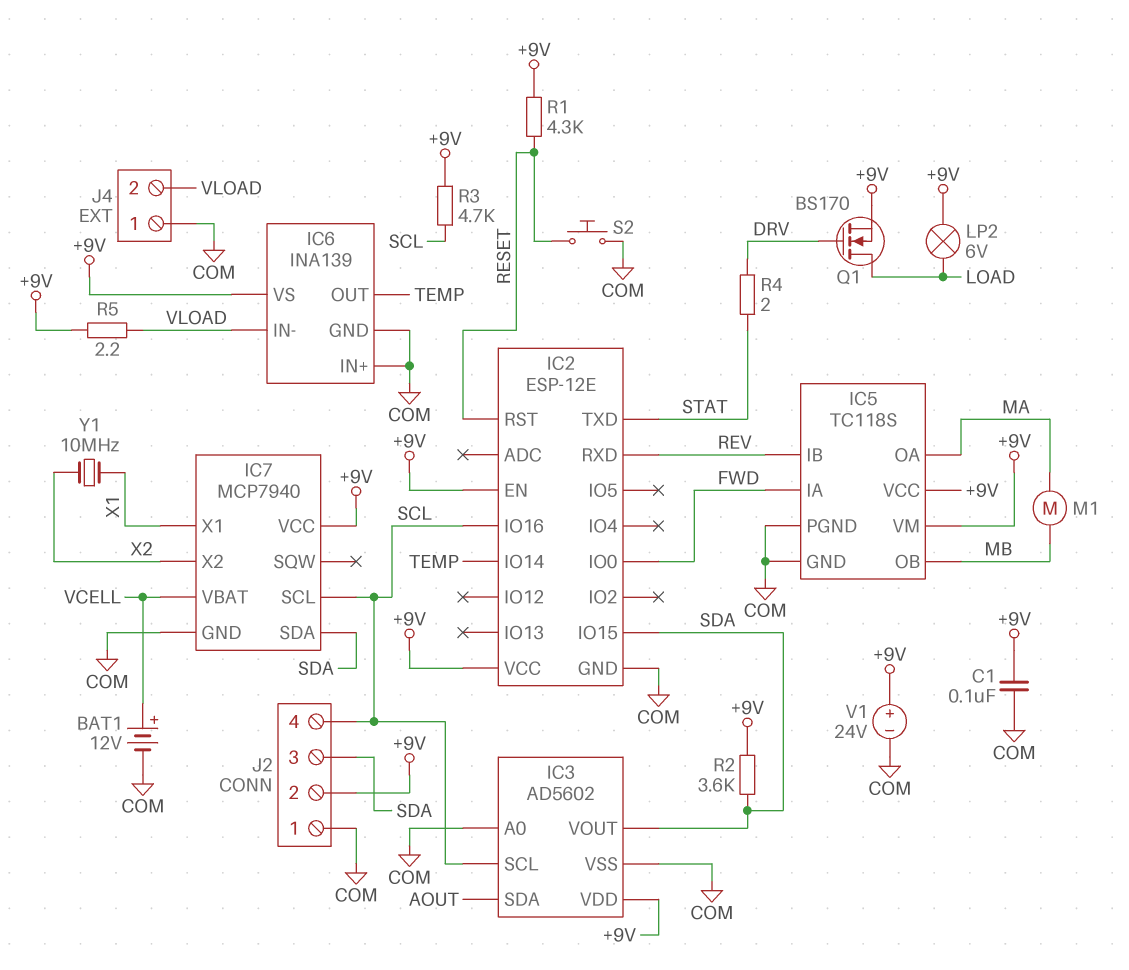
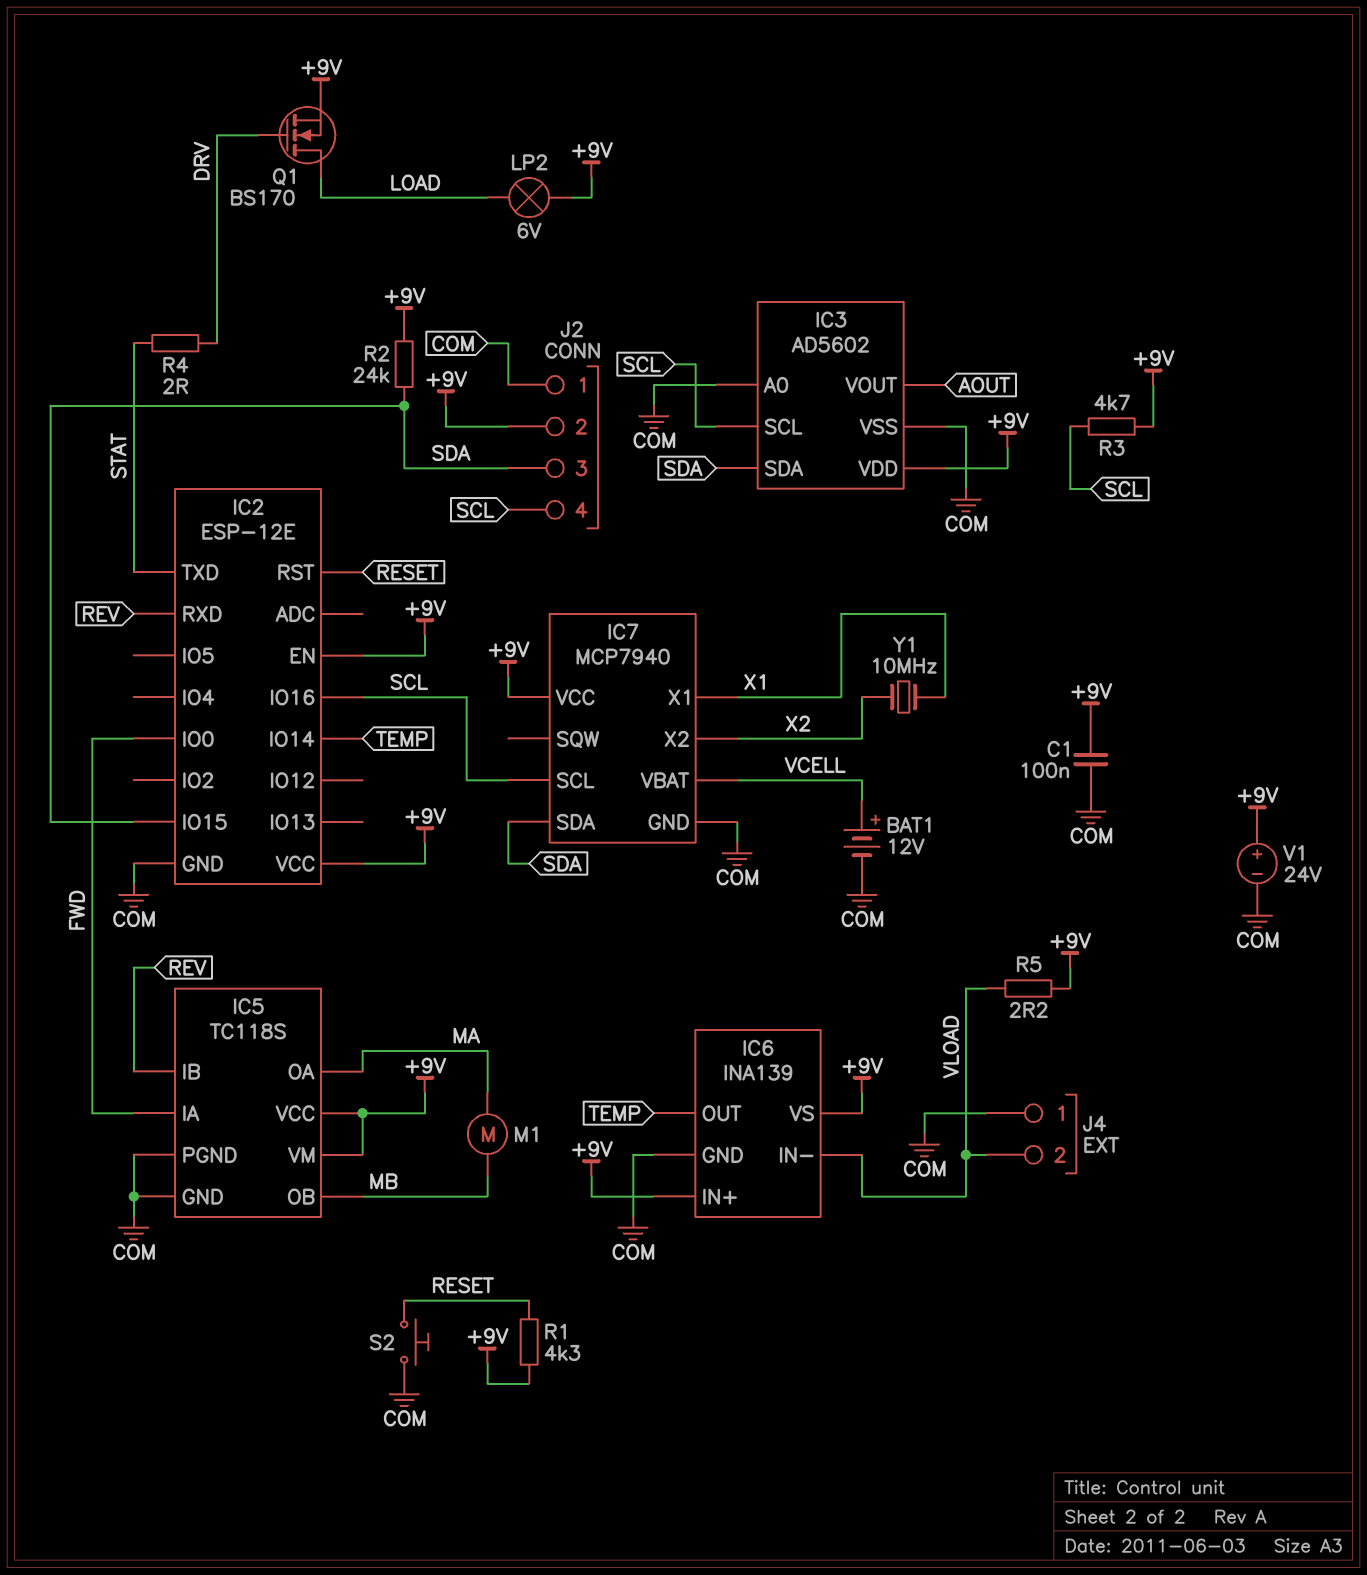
IC3 pin SDA: AOUT -> SDA
IC3 pin VOUT: SDA -> AOUT
IC6 pin IN+: COM -> +9V
R2: 3.6k (+9V, SDA) -> 24k (+9V, SDA)

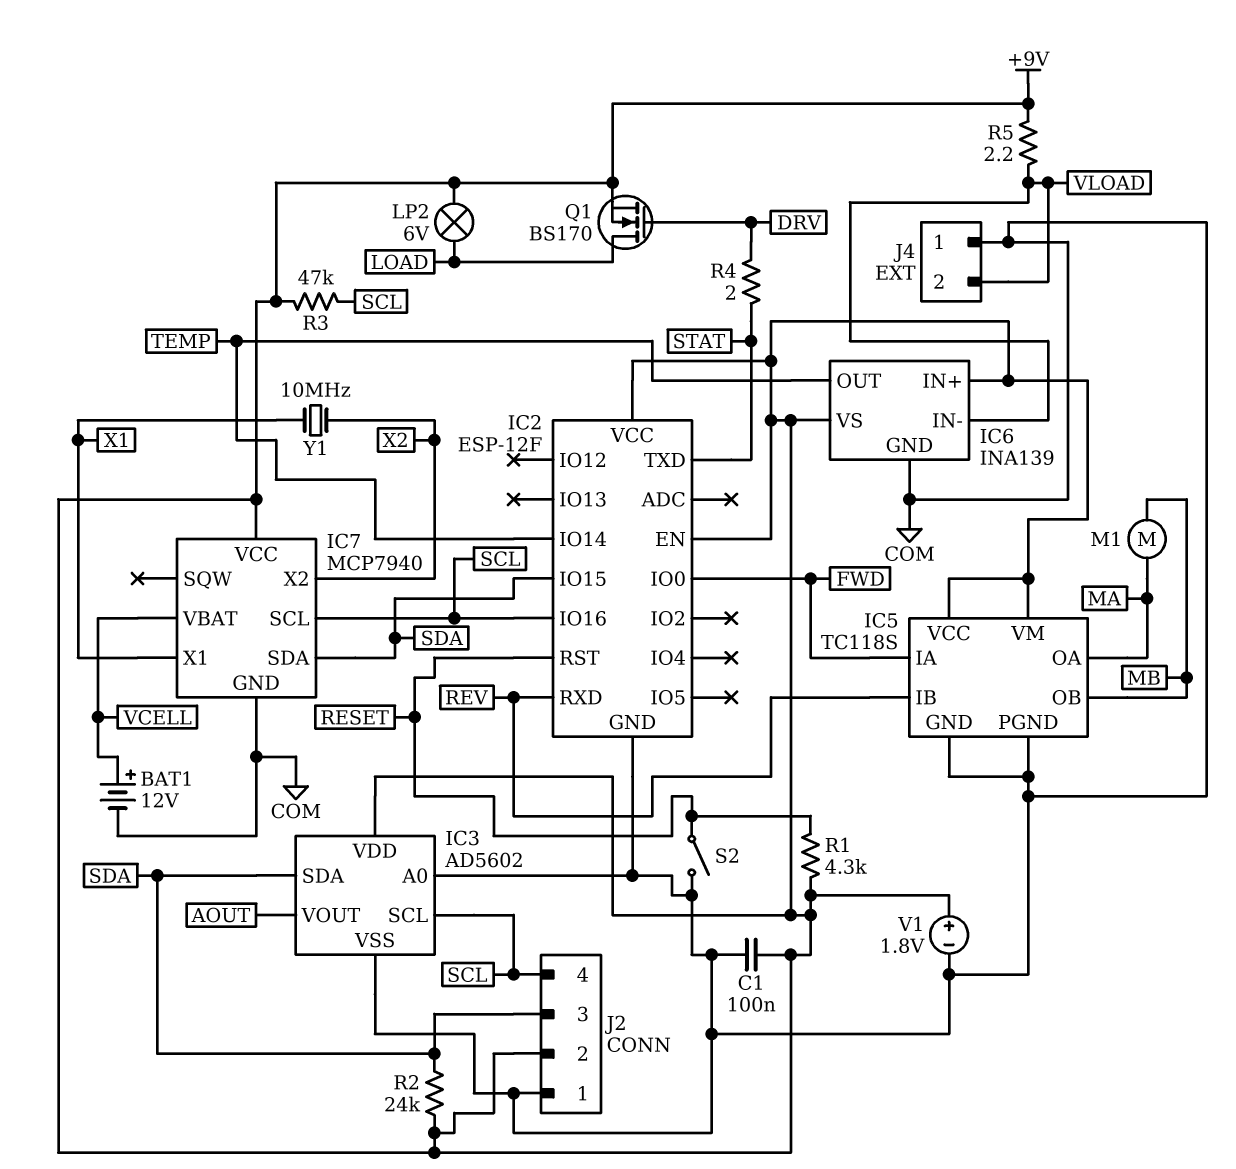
IC2: ESP-12E -> ESP-12F
R3: 4.7k (+9V, SCL) -> 47k (+9V, SCL)
S2: button (COM, RESET) -> switch (COM, RESET)
V1: 24V (plus +9V, minus COM) -> 1.8V (plus +9V, minus COM)

